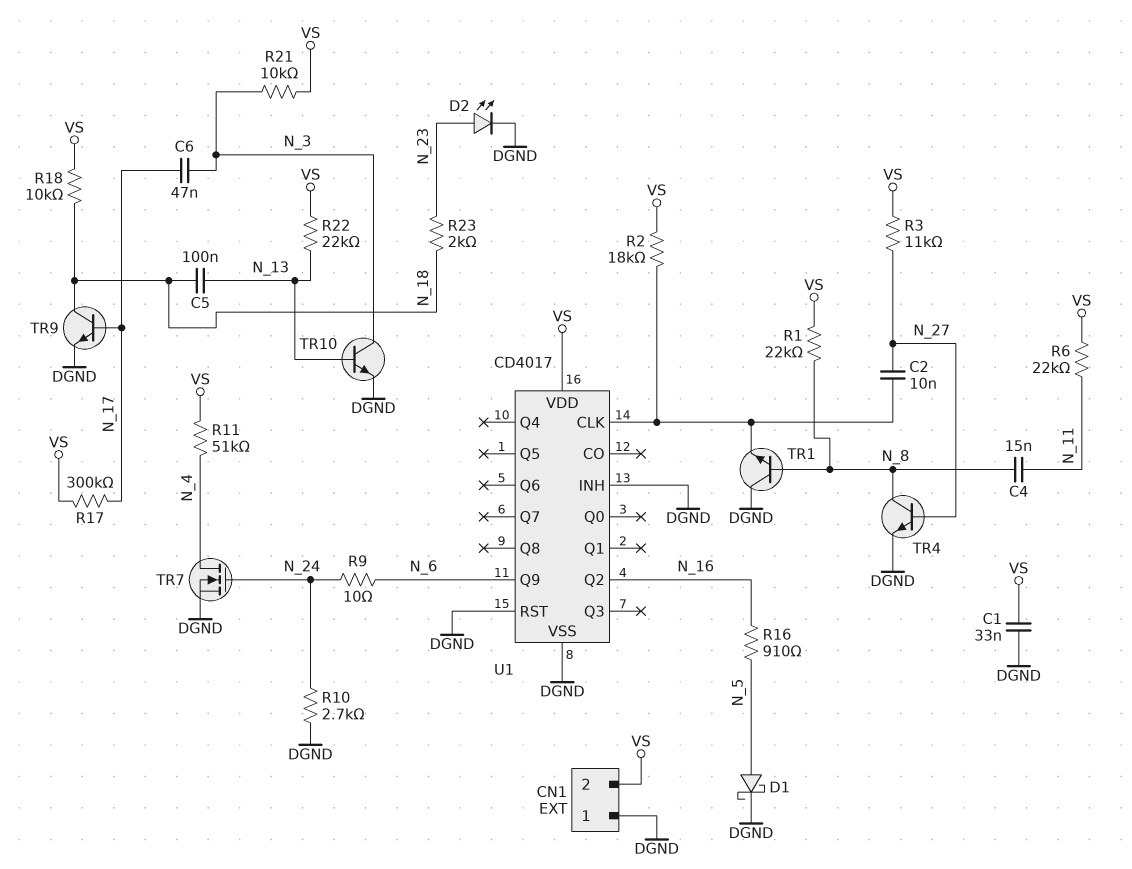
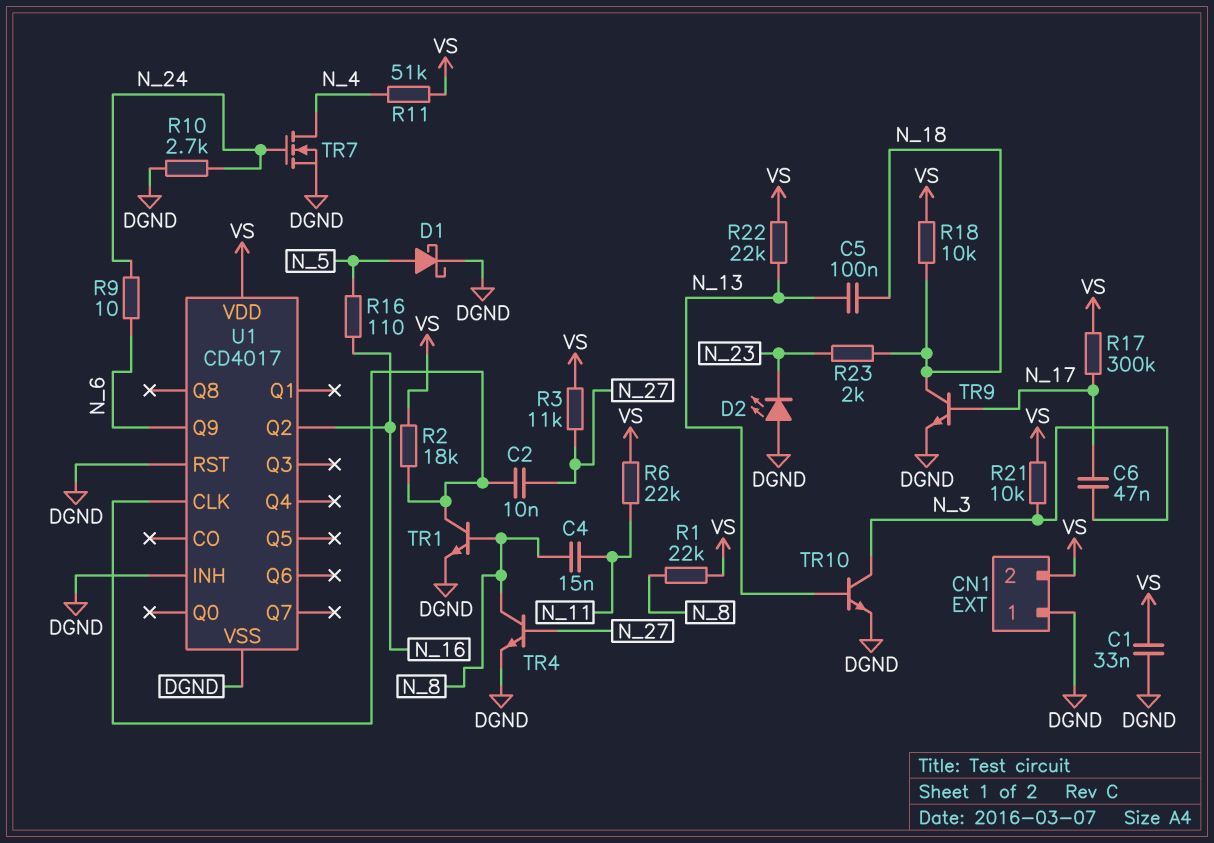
D2: LED (A N_23, K DGND) -> LED (A DGND, K N_23)
R16: 910 (N_5, N_16) -> 110 (N_5, N_16)
TR1: NPN (B N_8, C DGND, E U1/CLK) -> NPN (B N_8, C U1/CLK, E DGND)

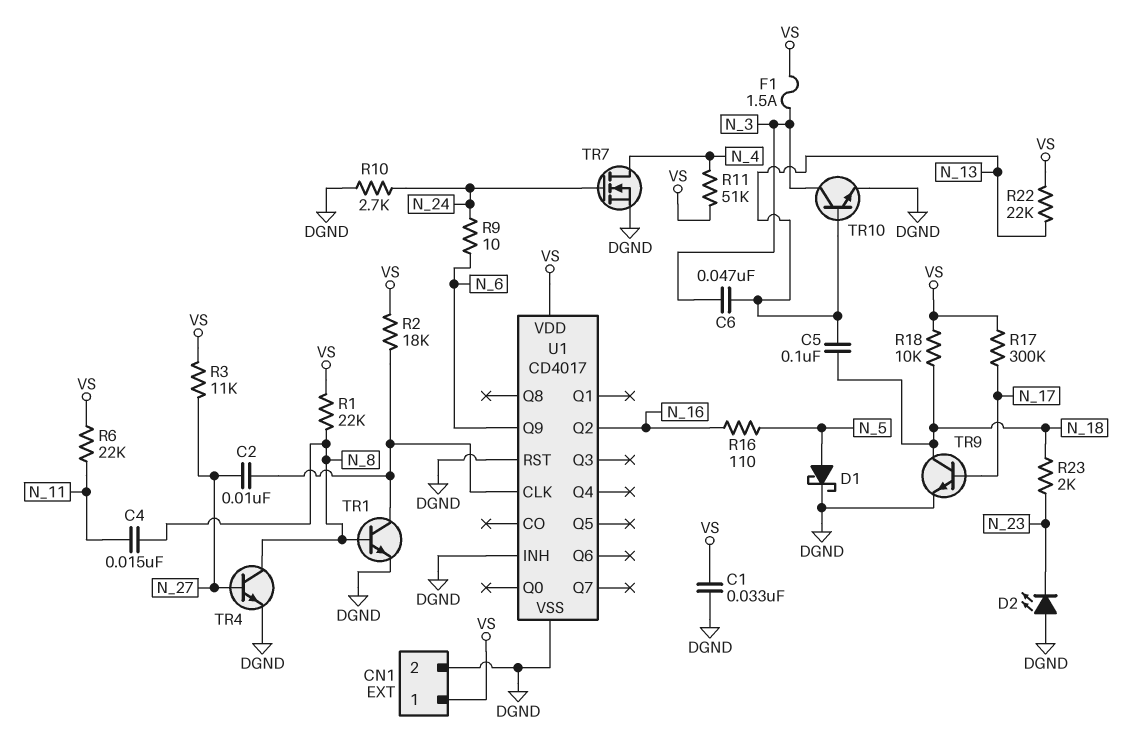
C6: 47nF (N_3, N_17) -> 47nF (N_3, N_13)
CN1 pin 1: DGND -> VS
CN1 pin 2: VS -> DGND
F1: none -> 1.5A (N_3, VS)
R21: 10k (N_3, VS) -> none

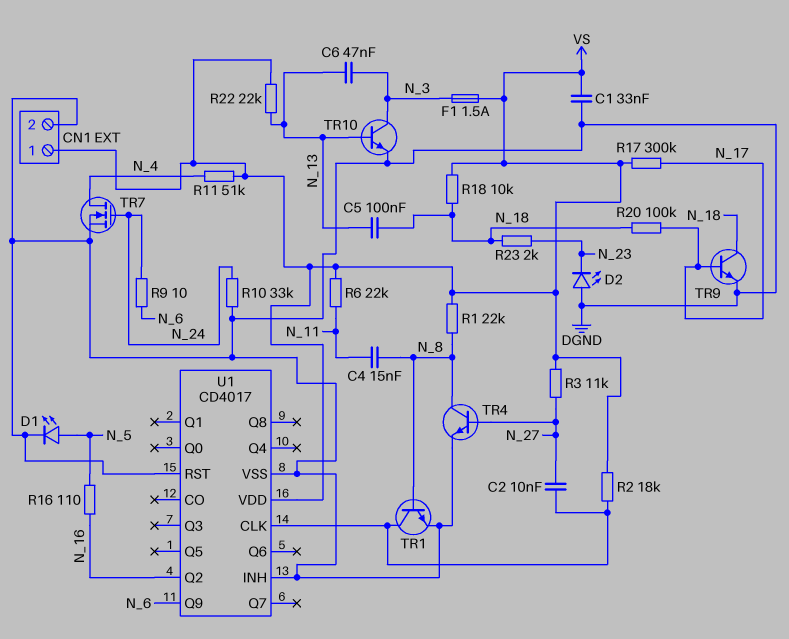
D1: schottky (A N_5, K DGND) -> LED (A N_5, K DGND)
R10: 2.7k (DGND, N_24) -> 33k (DGND, N_24)
R20: none -> 100k (N_17, N_18)

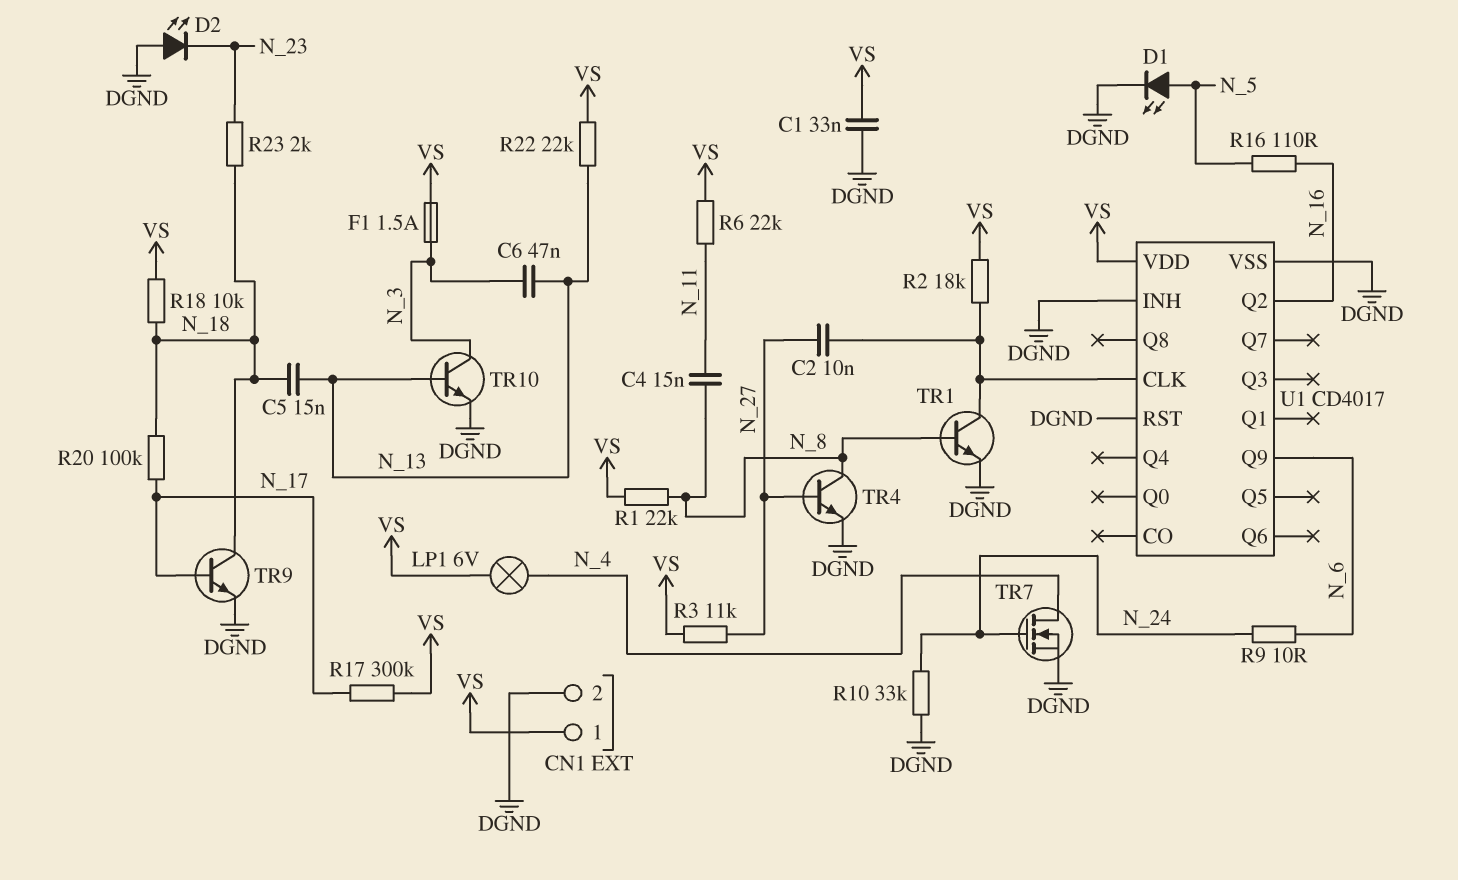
C5: 100nF (N_13, N_18) -> 15nF (N_13, N_18)
LP1: none -> lamp 6V (N_4, VS)
R11: 51k (N_4, VS) -> none

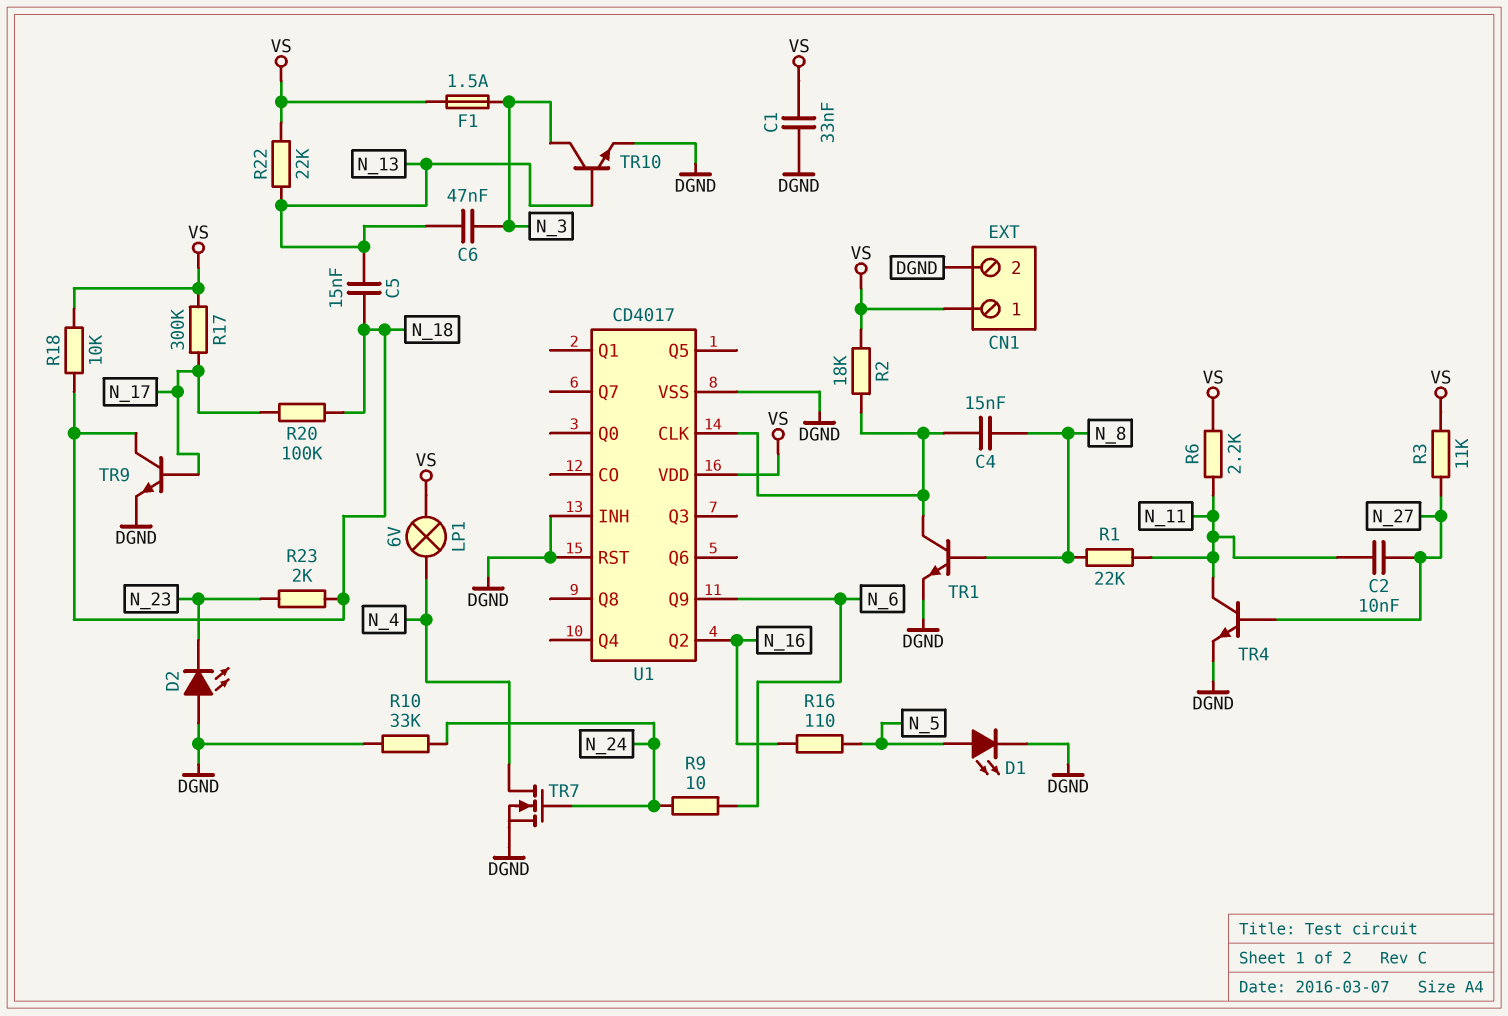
C2: 10nF (N_27, U1/CLK) -> 10nF (N_11, N_27)
C4: 15nF (N_8, N_11) -> 15nF (N_8, U1/CLK)
R1: 22k (N_8, VS) -> 22k (N_8, N_11)
R6: 22k (N_11, VS) -> 2.2k (N_11, VS)
TR4: NPN (B N_27, C N_8, E DGND) -> NPN (B N_27, C N_11, E DGND)

